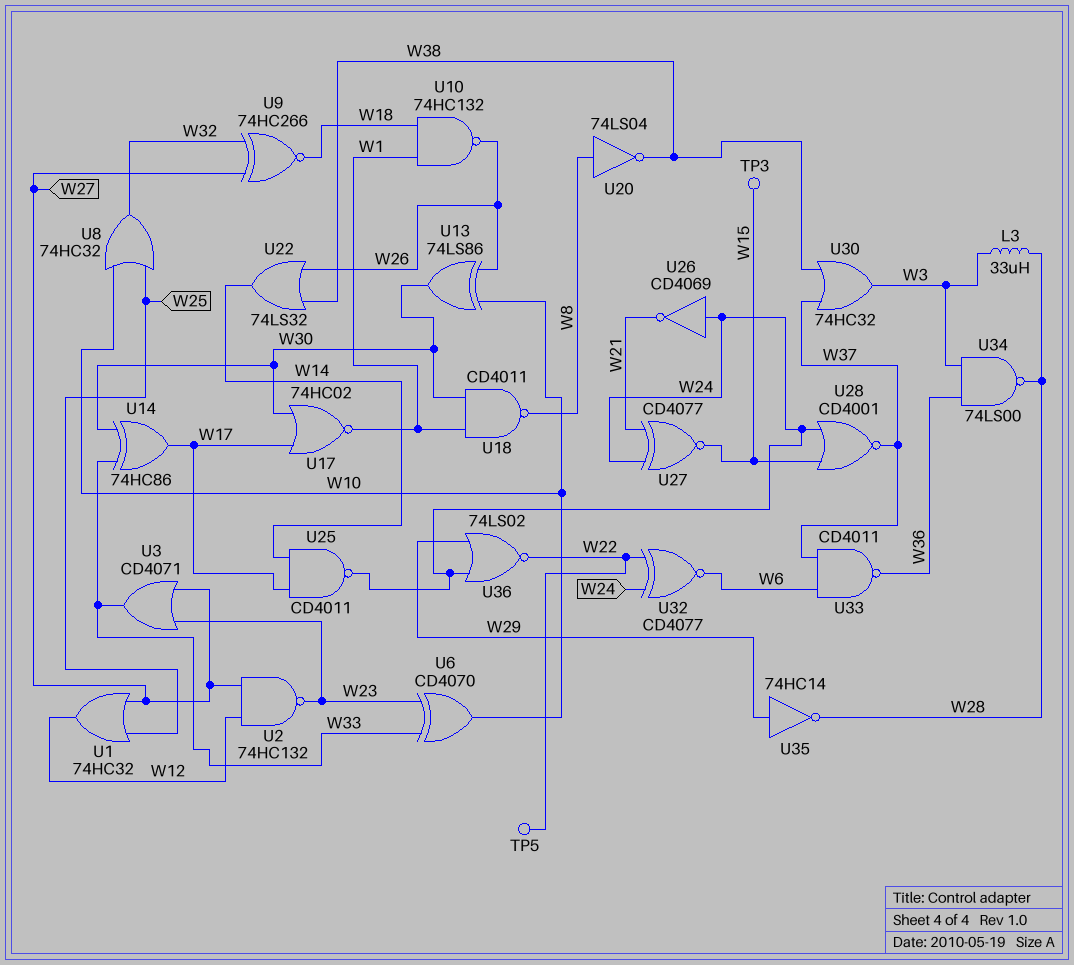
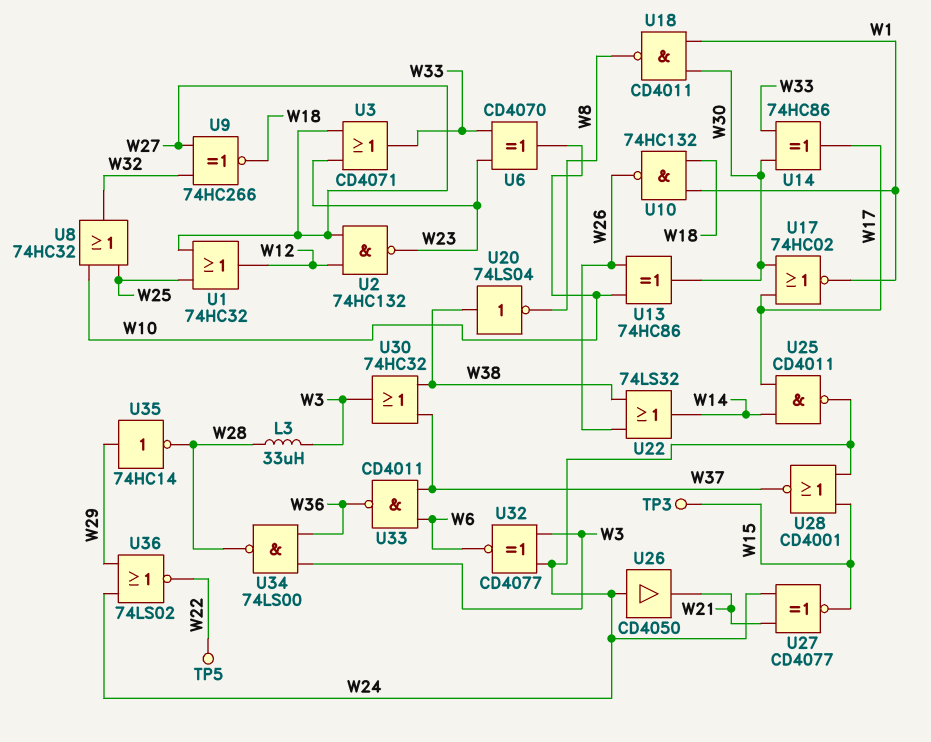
U13: XOR 74LS86 (in W10, in W26, out W30) -> XOR 74HC86 (in W10, in W26, out W30)
U20: NOT 74LS04 (in W8, out W38) -> NOT 74LS04 (in W38, out W8)
U26: NOT CD4069 (in W24, out W21) -> buffer CD4050 (in W24, out W21)
U32: XNOR CD4077 (in W22, in W24, out W6) -> XNOR CD4077 (in W3, in W24, out W6)

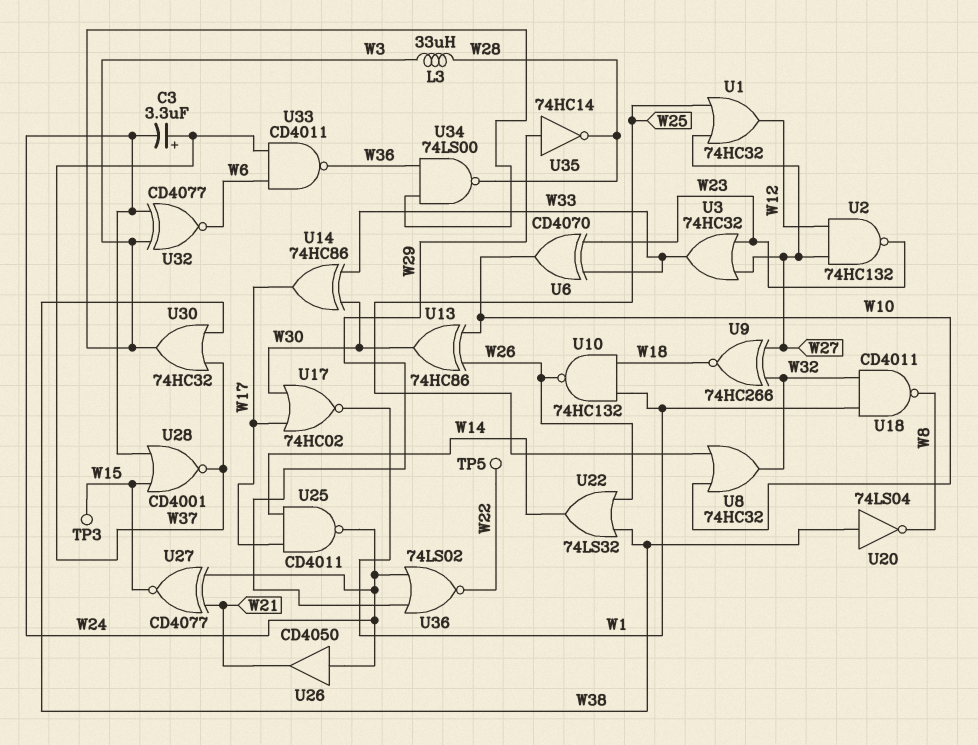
C3: none -> 3.3uF (plus W37, minus W24)
U3: OR CD4071 (in W23, in W27, out W33) -> OR 74HC32 (in W23, in W27, out W33)
U18: NAND CD4011 (in W1, in W30, out W8) -> NAND CD4011 (in W1, in W32, out W8)

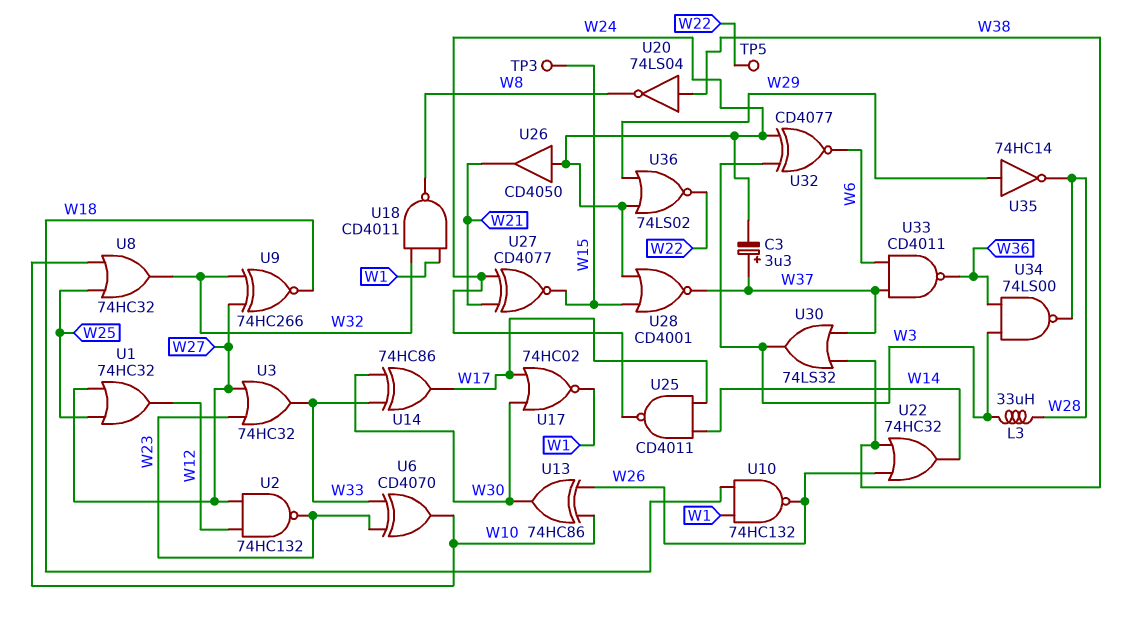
U22: OR 74LS32 (in W26, in W38, out W14) -> OR 74HC32 (in W26, in W38, out W14)
U30: OR 74HC32 (in W37, in W38, out W3) -> OR 74LS32 (in W37, in W38, out W3)

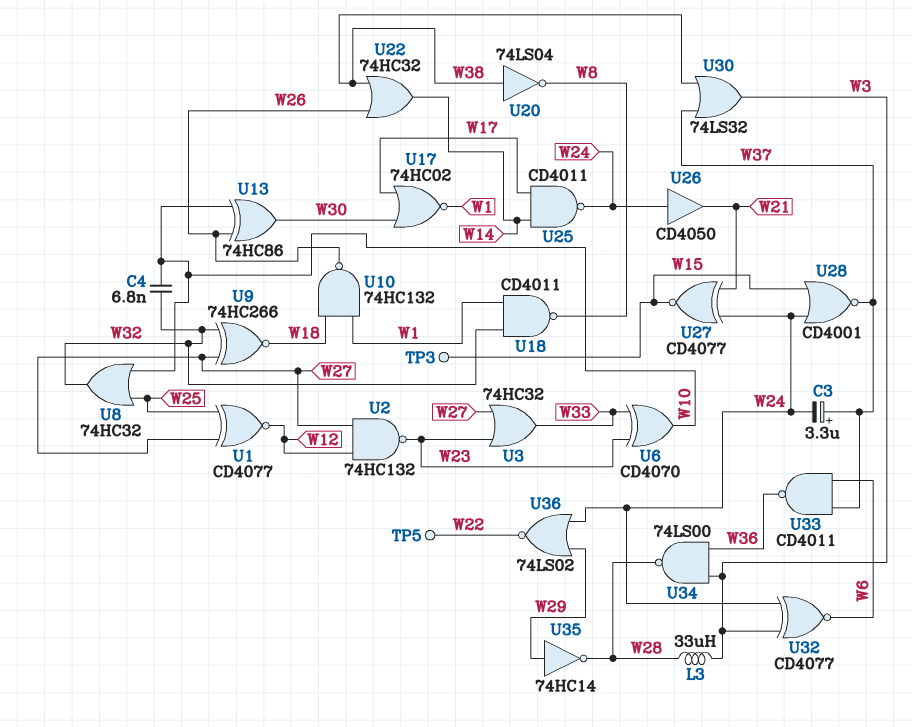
C4: none -> 6.8nF (W10, W32)
U1: OR 74HC32 (in W25, in W27, out W12) -> XNOR CD4077 (in W25, in W27, out W12)
U14: XOR 74HC86 (in W30, in W33, out W17) -> none

